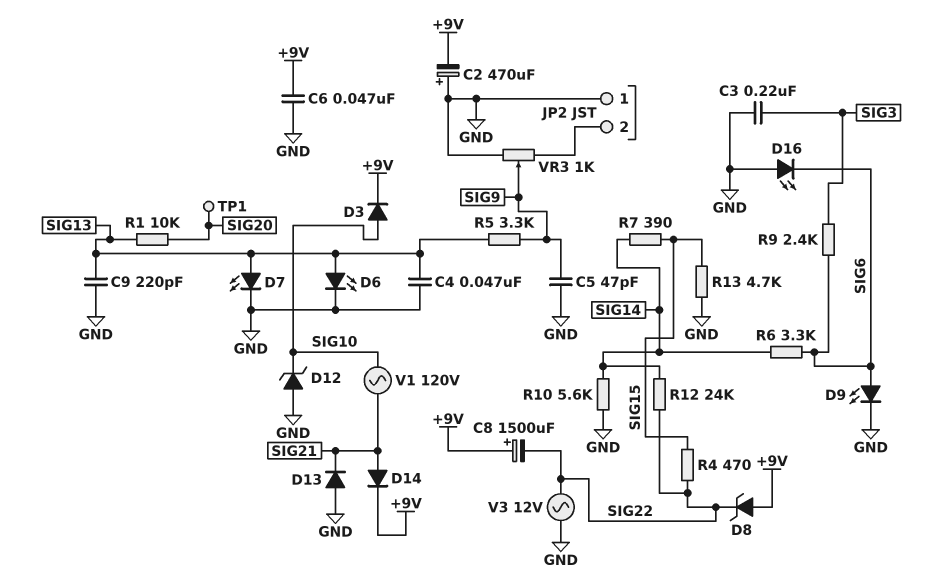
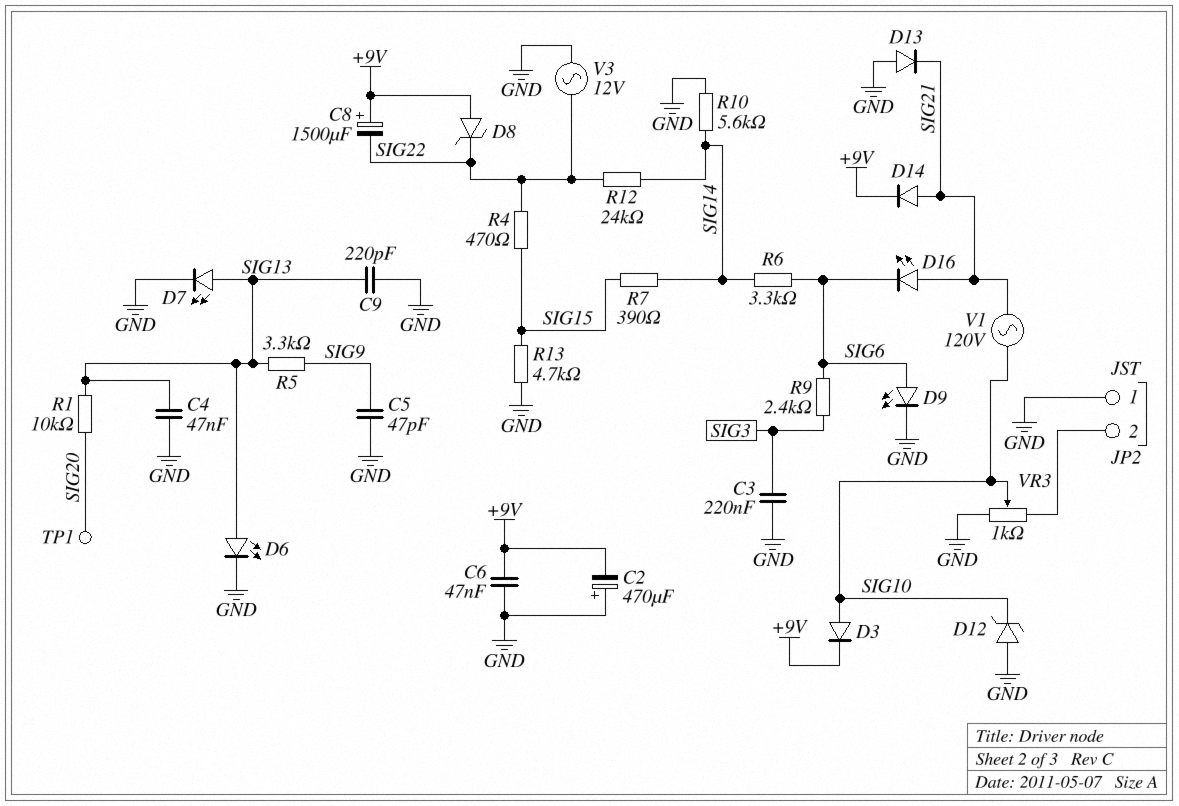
D16: LED (A GND, K SIG6) -> LED (A SIG21, K SIG6)
VR3: 1k (GND, JP2/2, wiper SIG9) -> 1k (GND, JP2/2, wiper SIG10)

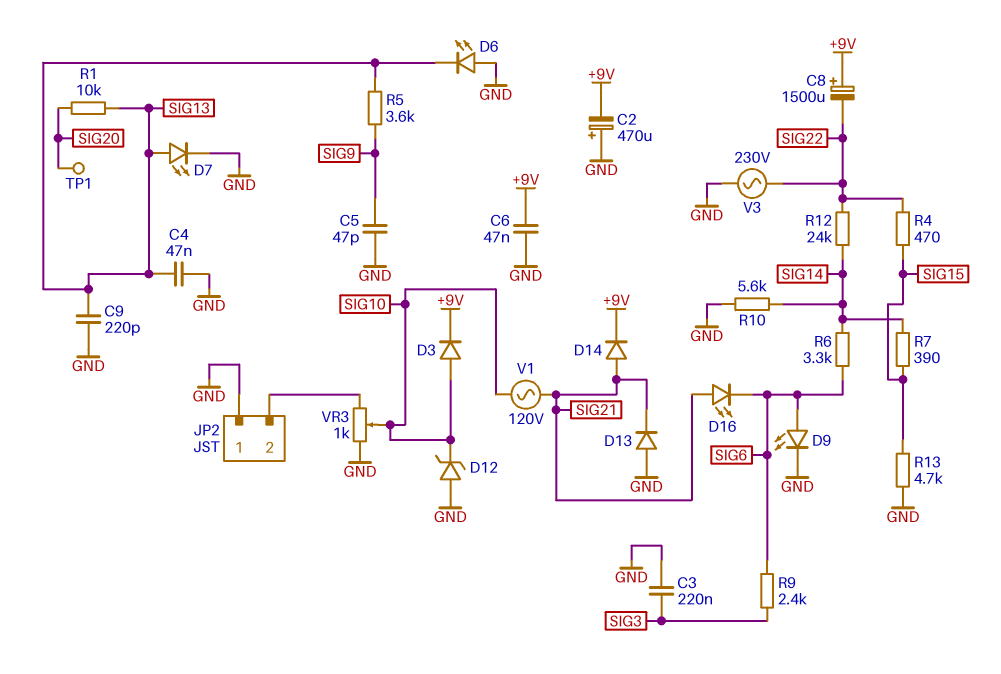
D6: LED (A SIG13, K GND) -> LED (A GND, K SIG13)
D8: zener (A +9V, K SIG22) -> none
R5: 3.3k (SIG9, SIG13) -> 3.6k (SIG9, SIG13)
V3: AC 12V (GND, SIG22) -> AC 230V (GND, SIG22)

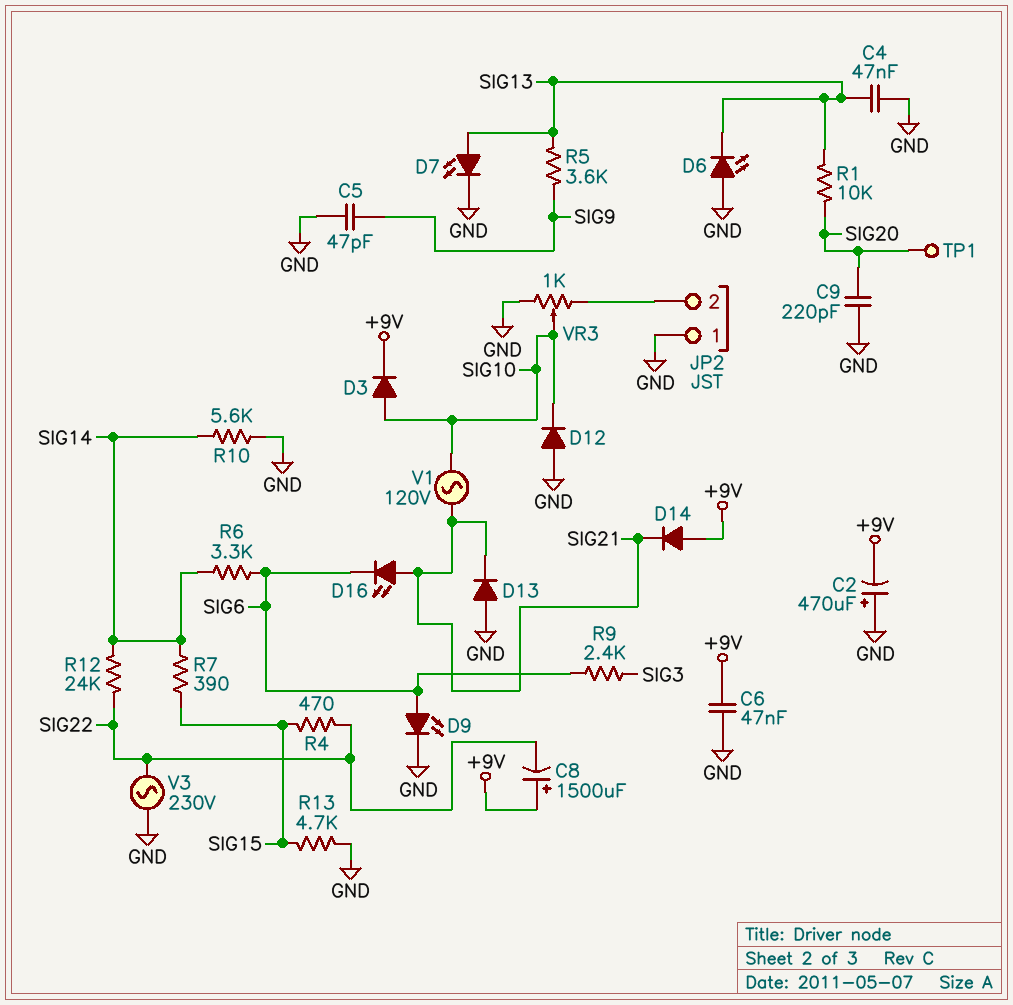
C3: 220nF (GND, SIG3) -> none
C9: 220pF (GND, SIG13) -> 220pF (GND, SIG20)
D12: zener (A GND, K SIG10) -> diode (A GND, K SIG10)
D14: diode (A SIG21, K +9V) -> diode (A +9V, K SIG21)

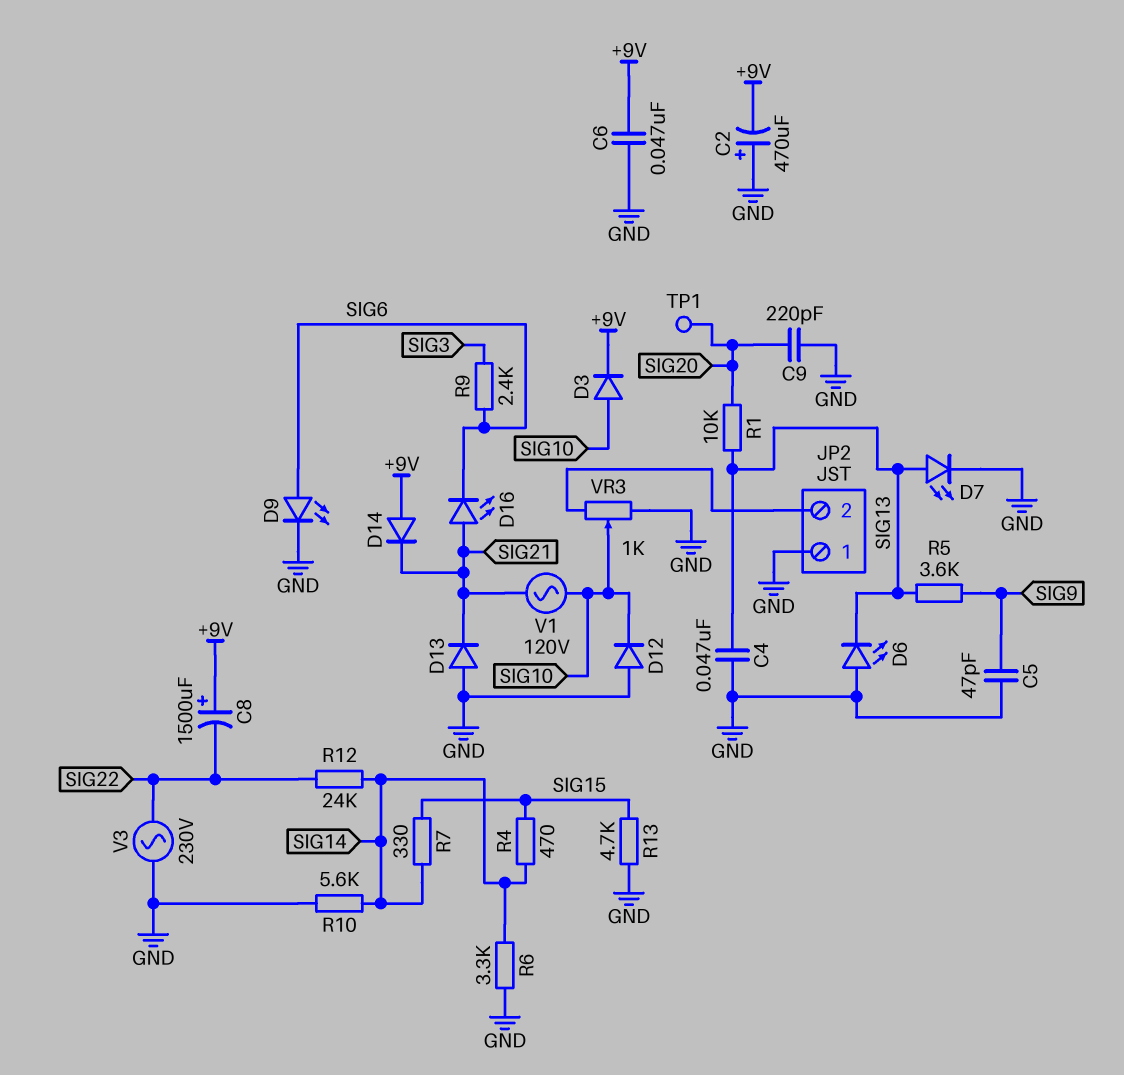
R4: 470 (SIG15, SIG22) -> 470 (SIG14, SIG15)
R6: 3.3k (SIG6, SIG14) -> 3.3k (GND, SIG14)
R7: 390 (SIG14, SIG15) -> 330 (SIG14, SIG15)

